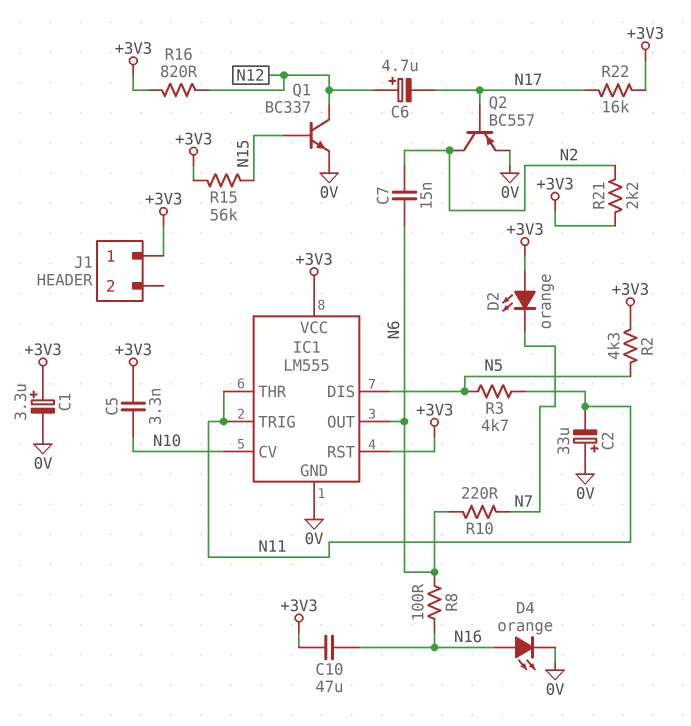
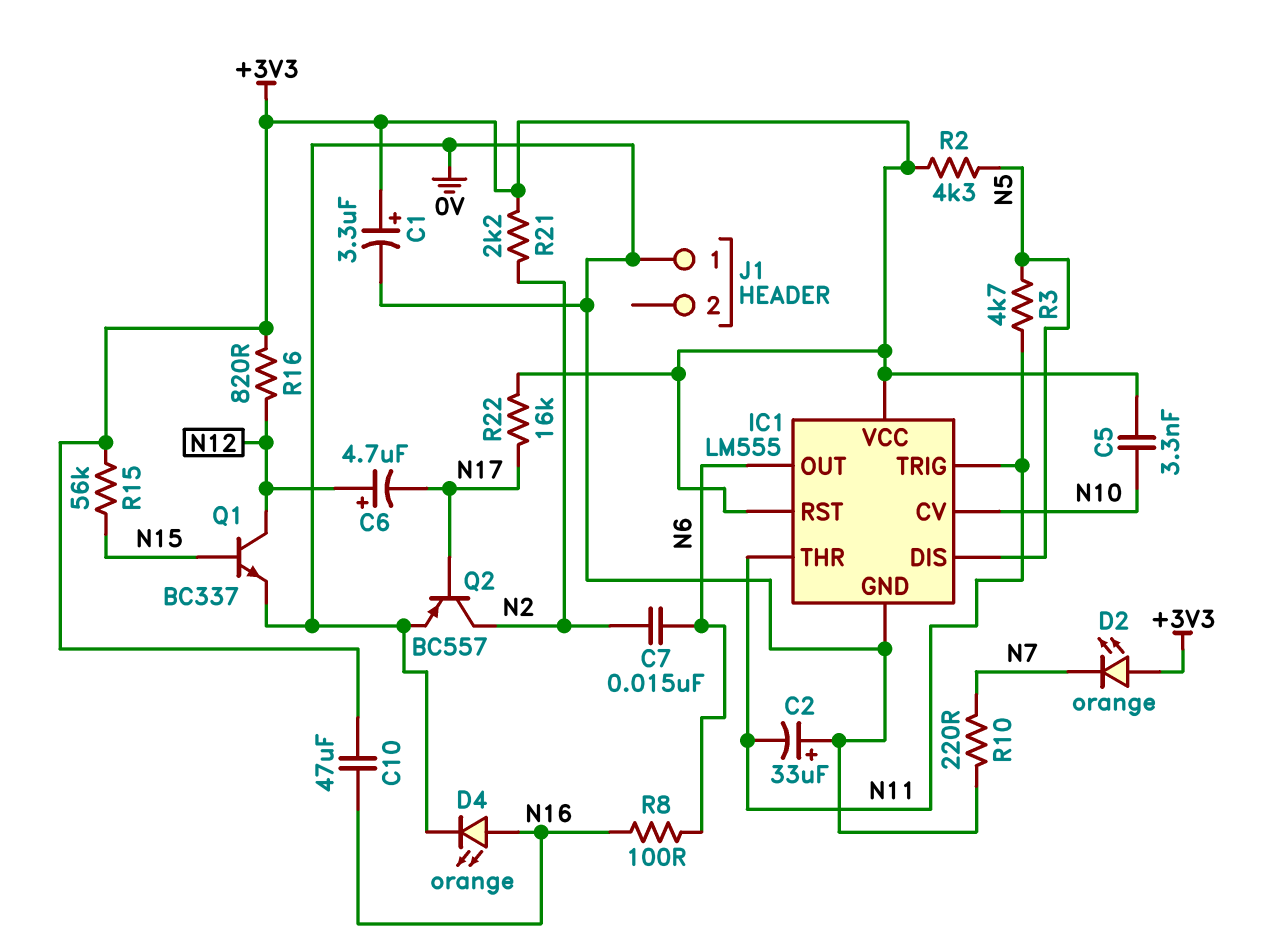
J1 pin 1: +3V3 -> 0V
R10: 220 (N6, N7) -> 220 (0V, N7)

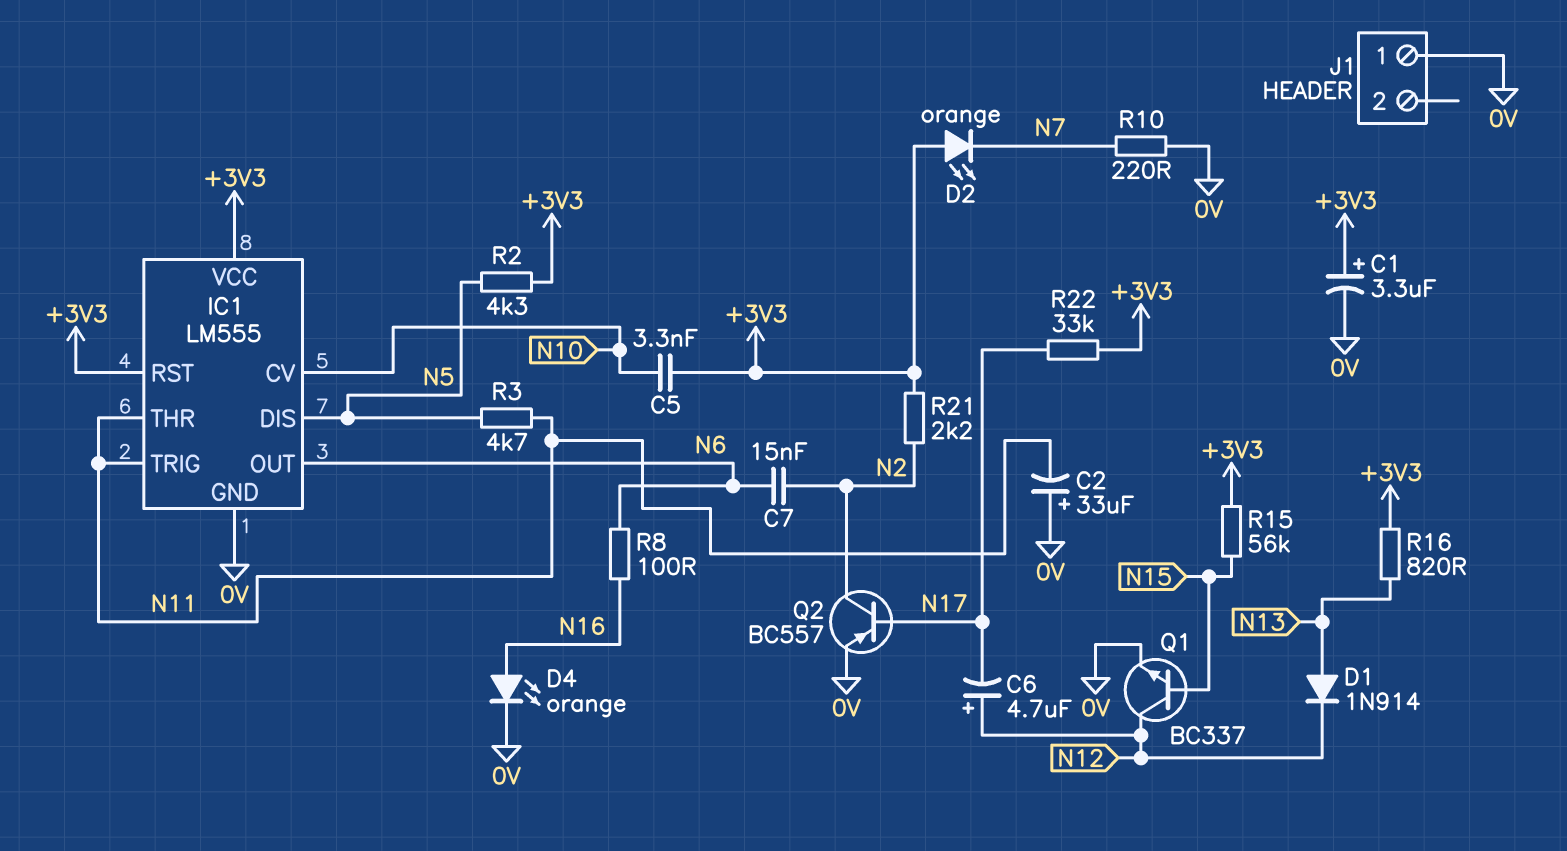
C10: 47uF (+3V3, N16) -> none
D1: none -> diode 1N914 (A N13, K N12)
R16: 820 (+3V3, N12) -> 820 (+3V3, N13)
R22: 16k (+3V3, N17) -> 33k (+3V3, N17)

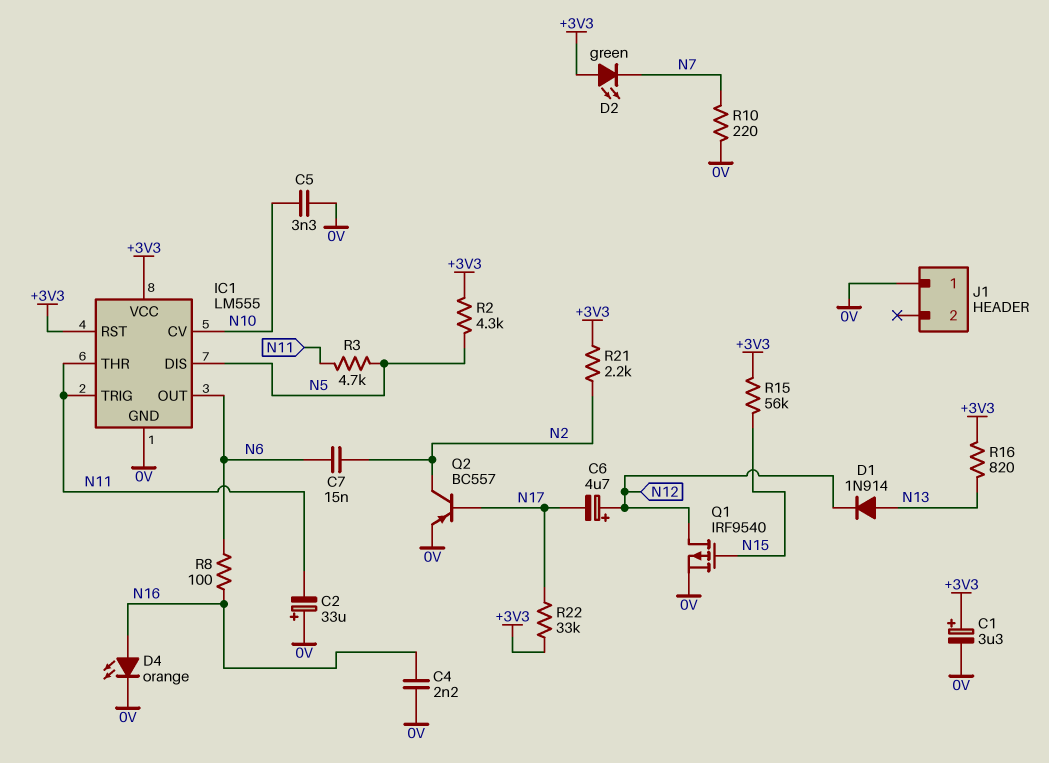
C4: none -> 2.2nF (0V, N16)
C5: 3.3nF (+3V3, N10) -> 3.3nF (0V, N10)
D2: LED orange (A +3V3, K N7) -> LED green (A +3V3, K N7)
Q1: NPN BC337 (B N15, C N12, E 0V) -> PMOS IRF9540 (G N15, D N12, S 0V)

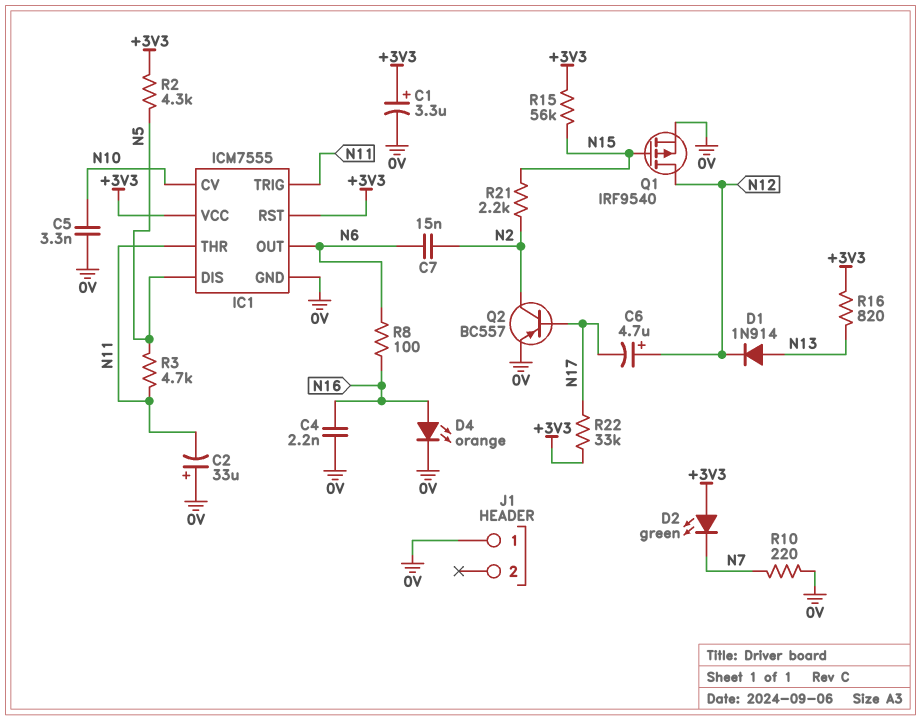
IC1: LM555 -> ICM7555
R21: 2.2k (+3V3, N2) -> 2.2k (N2, N15)

